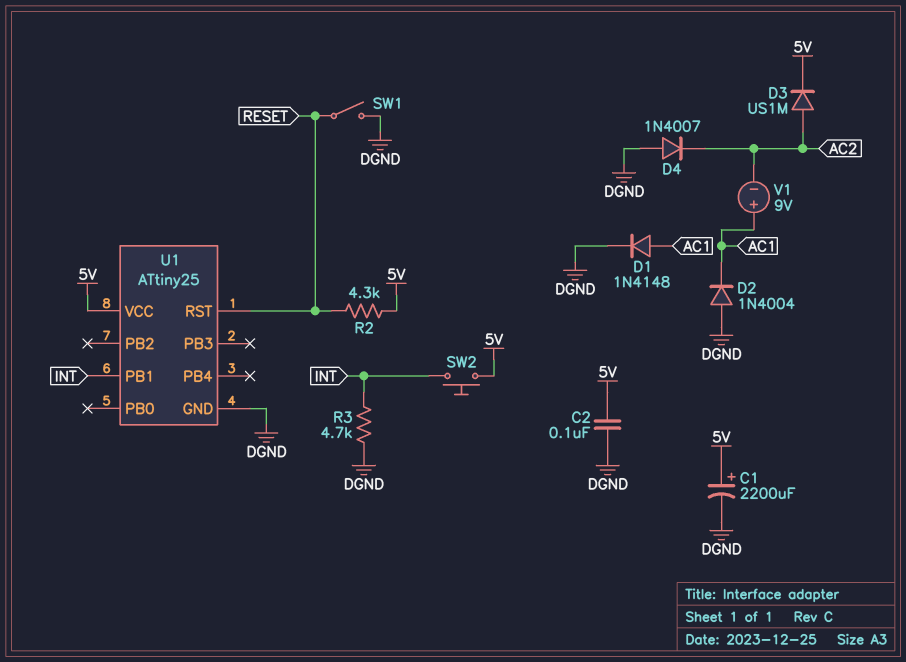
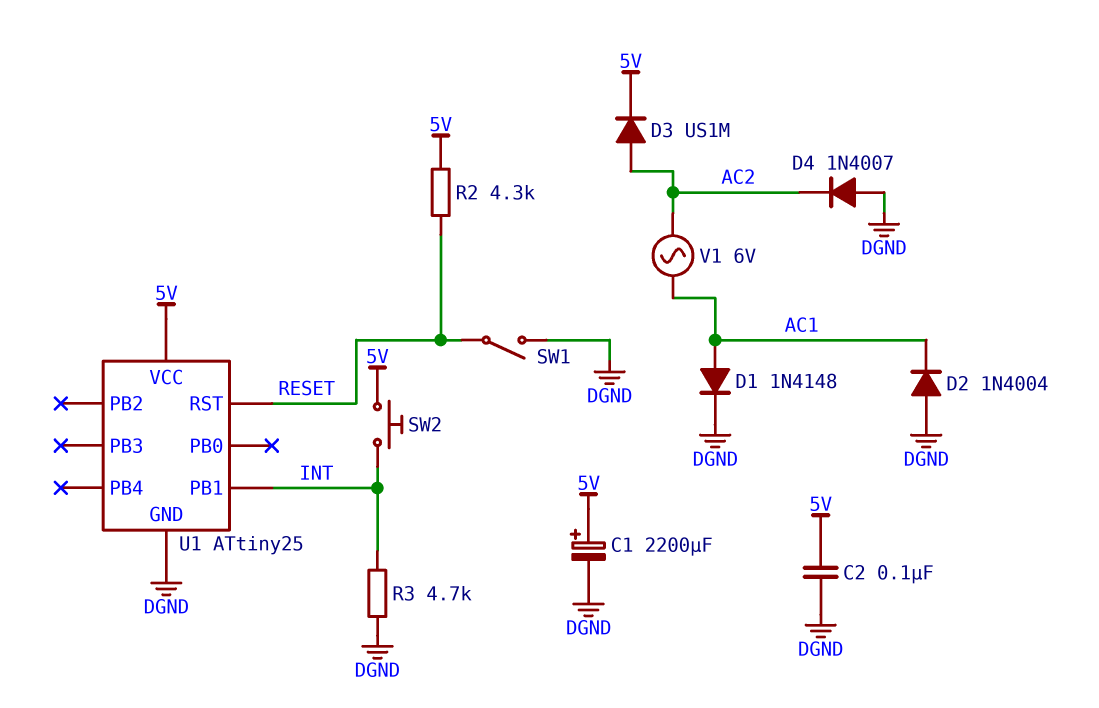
V1: 9V (plus AC1, minus AC2) -> AC 6V (AC1, AC2)

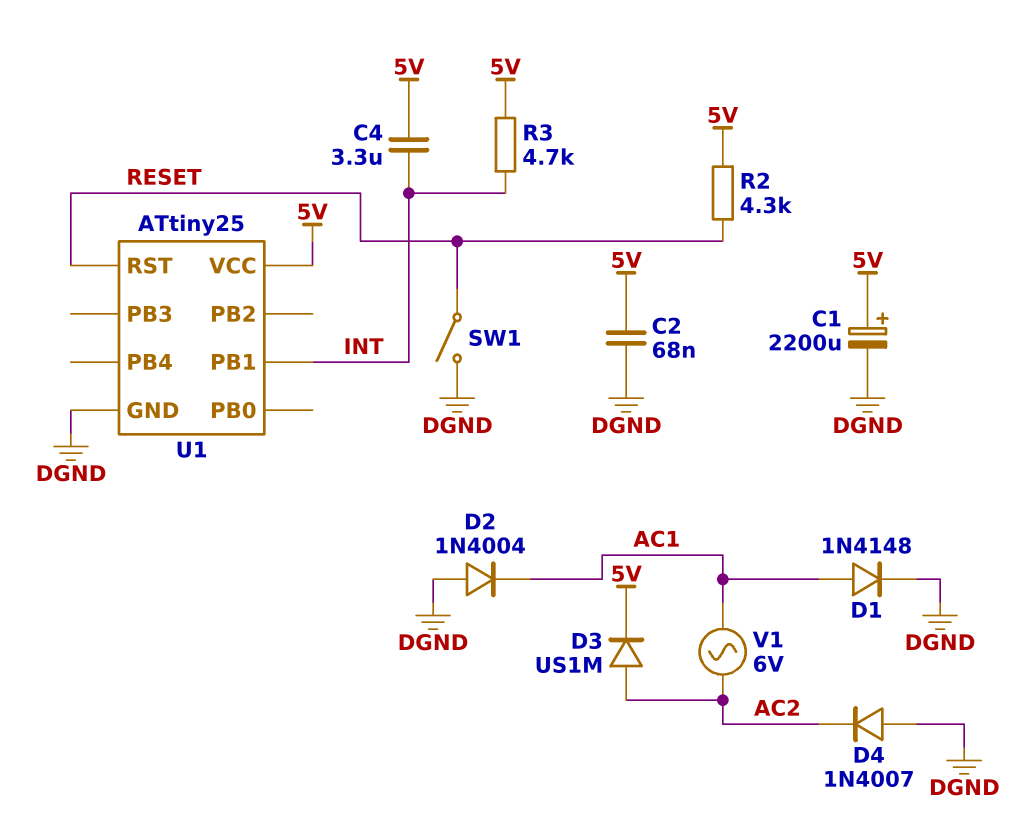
C2: 100nF (5V, DGND) -> 68nF (5V, DGND)
C4: none -> 3.3uF (5V, INT)
R3: 4.7k (DGND, INT) -> 4.7k (5V, INT)
SW2: button (5V, INT) -> none

